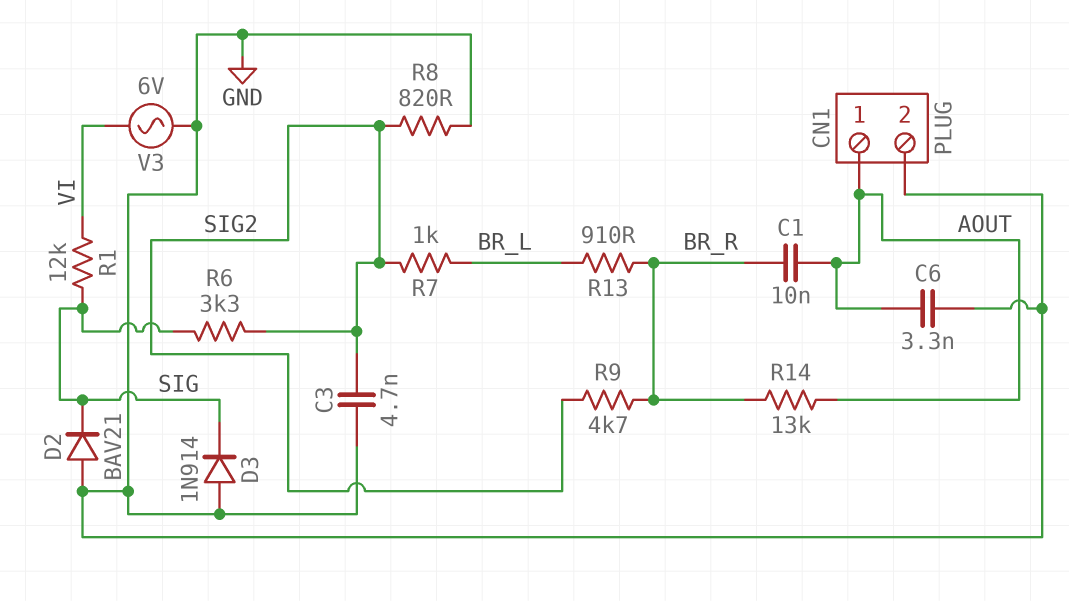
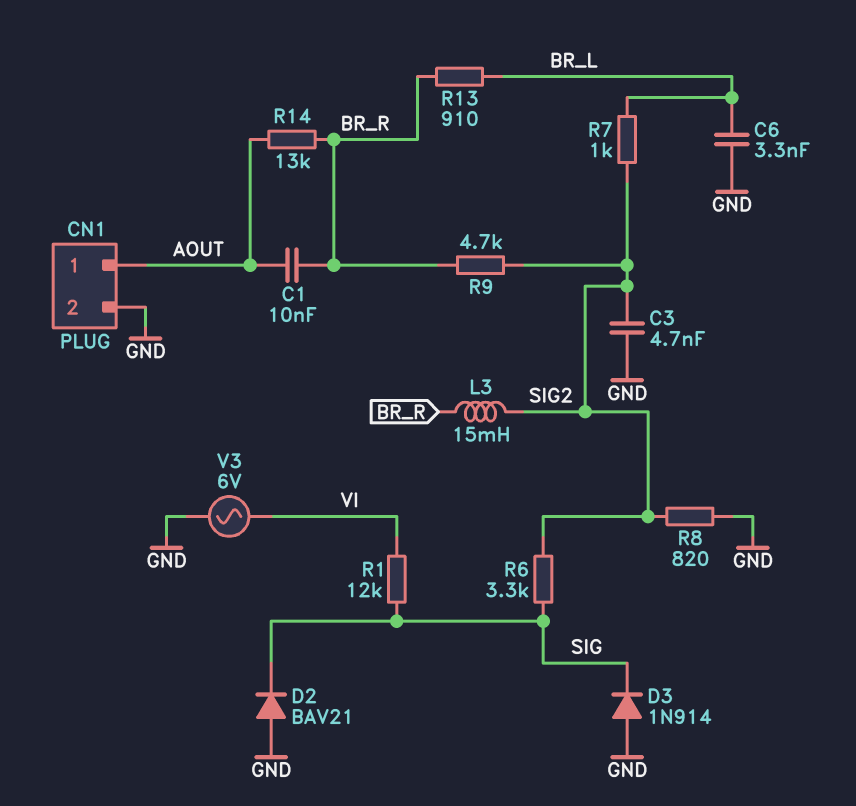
C6: 3.3nF (AOUT, GND) -> 3.3nF (BR_L, GND)
L3: none -> 15mH (BR_R, SIG2)

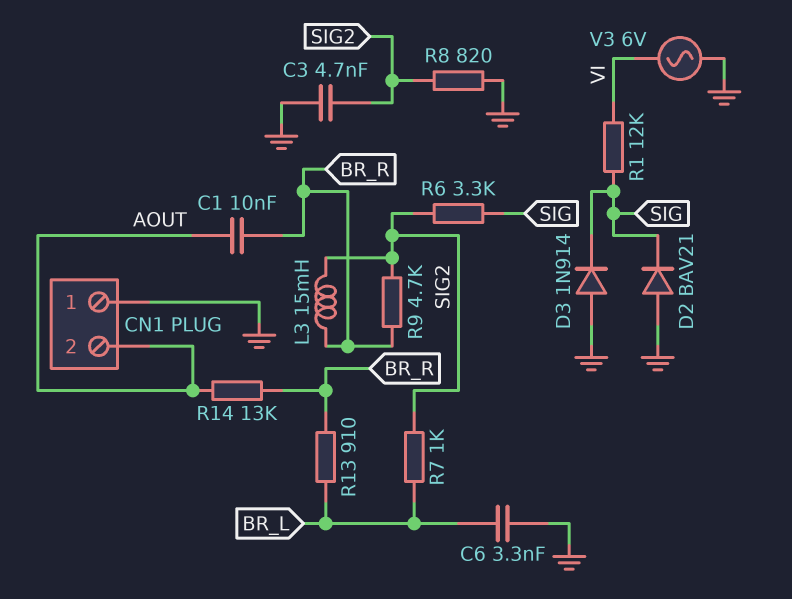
CN1 pin 1: AOUT -> GND
CN1 pin 2: GND -> AOUT

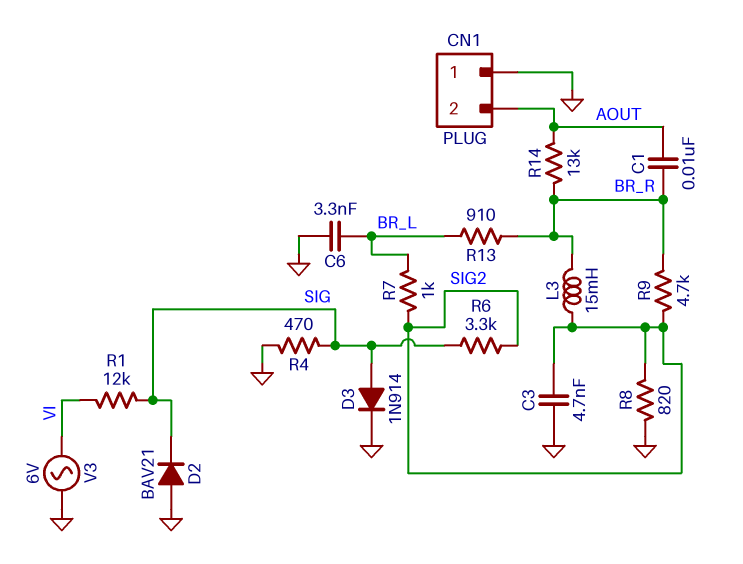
D3: diode 1N914 (A GND, K SIG) -> diode 1N914 (A SIG, K GND)
R4: none -> 470 (GND, SIG)

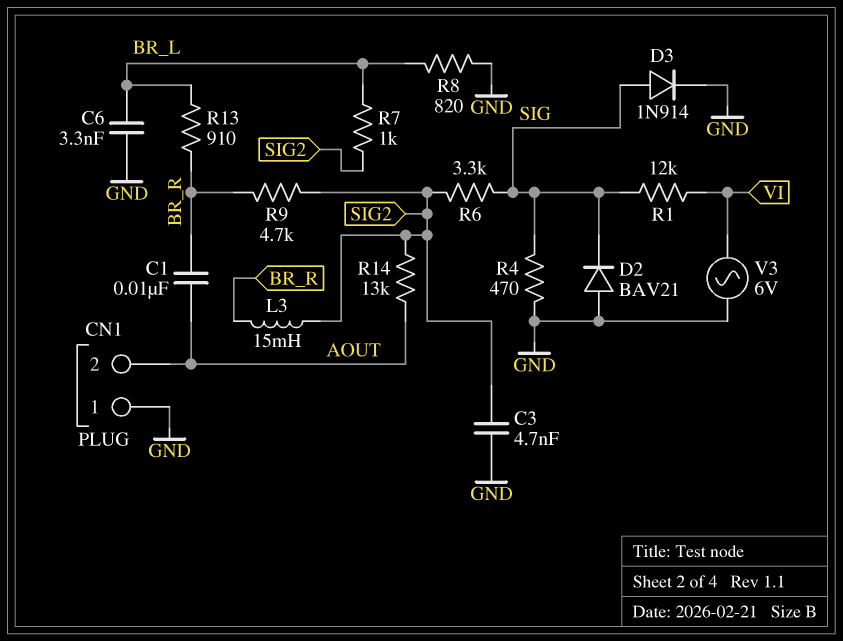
R8: 820 (GND, SIG2) -> 820 (BR_L, GND)
R14: 13k (AOUT, BR_R) -> 13k (AOUT, SIG2)

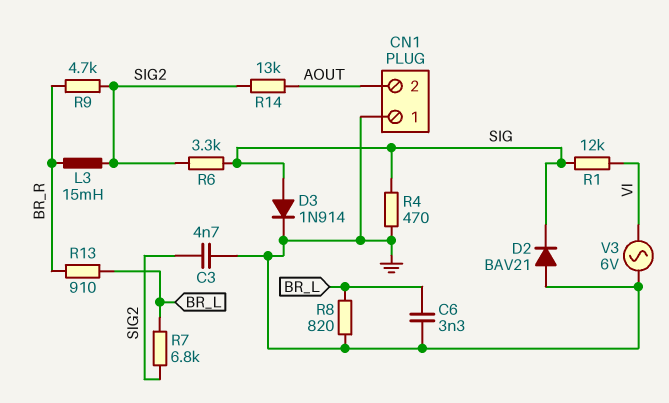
C1: 10nF (AOUT, BR_R) -> none
R7: 1k (BR_L, SIG2) -> 6.8k (BR_L, SIG2)

